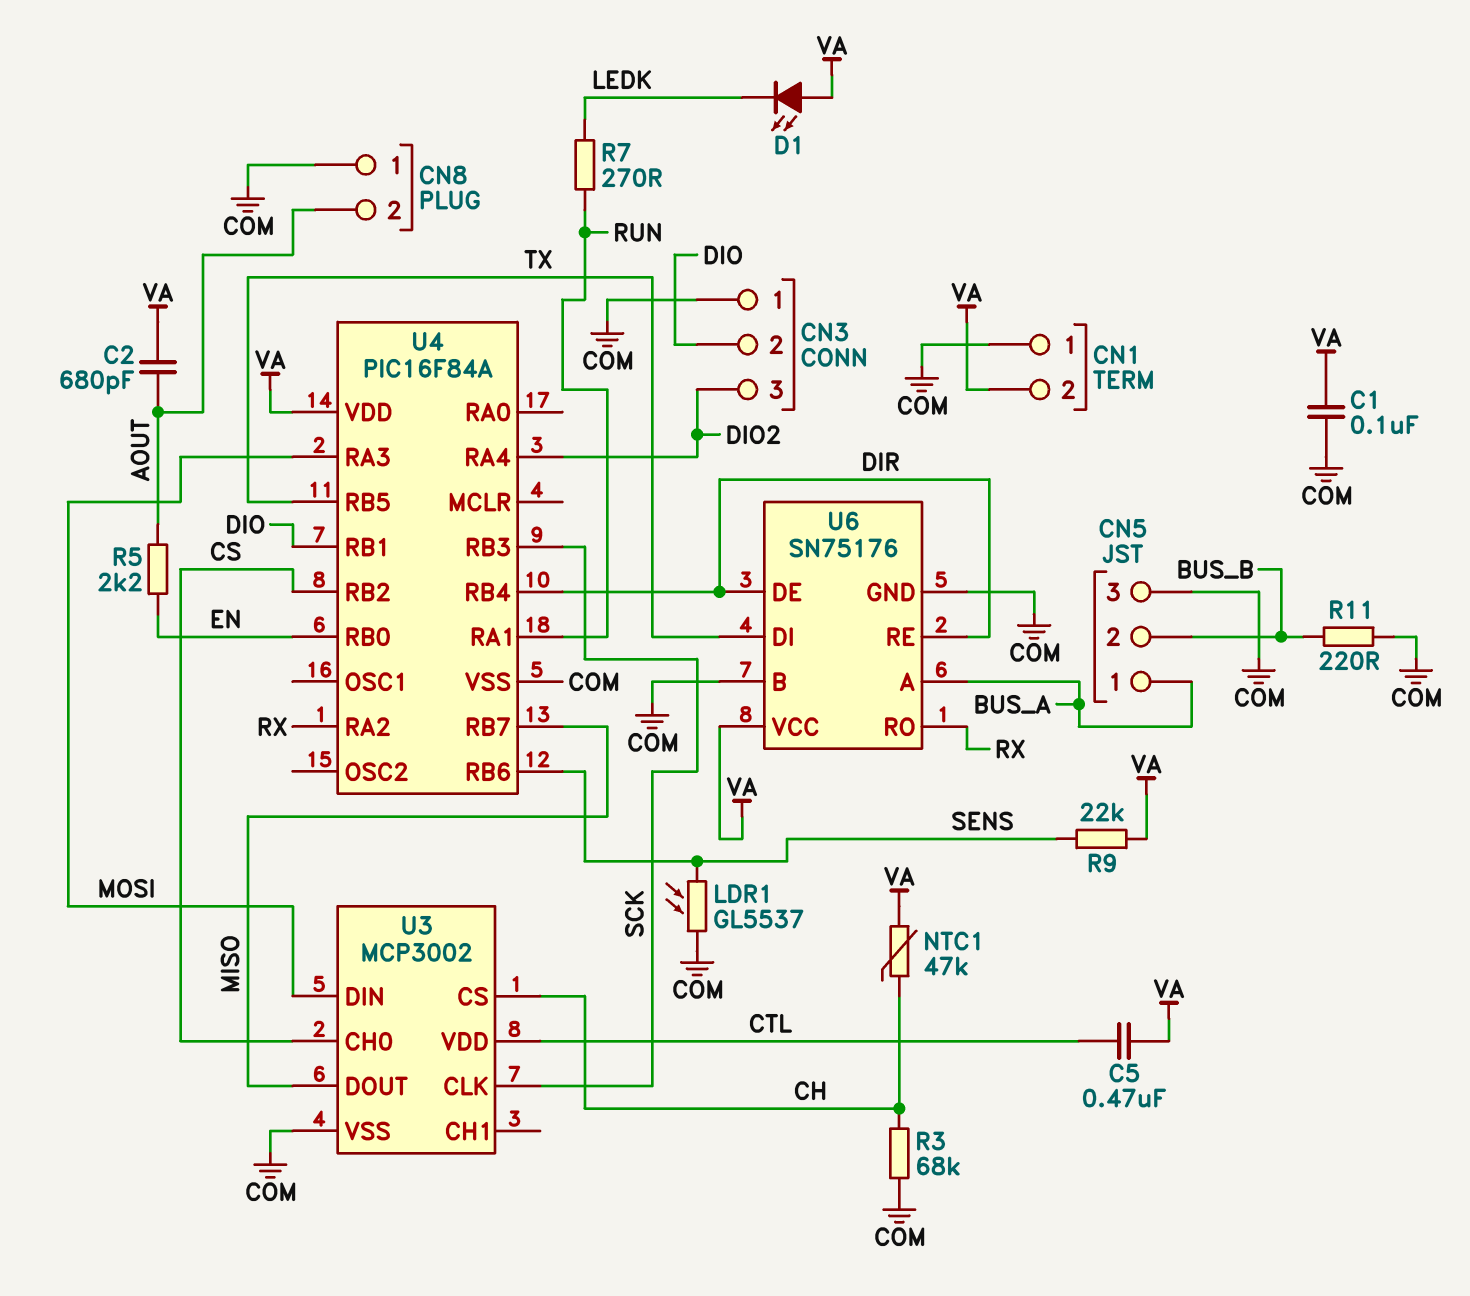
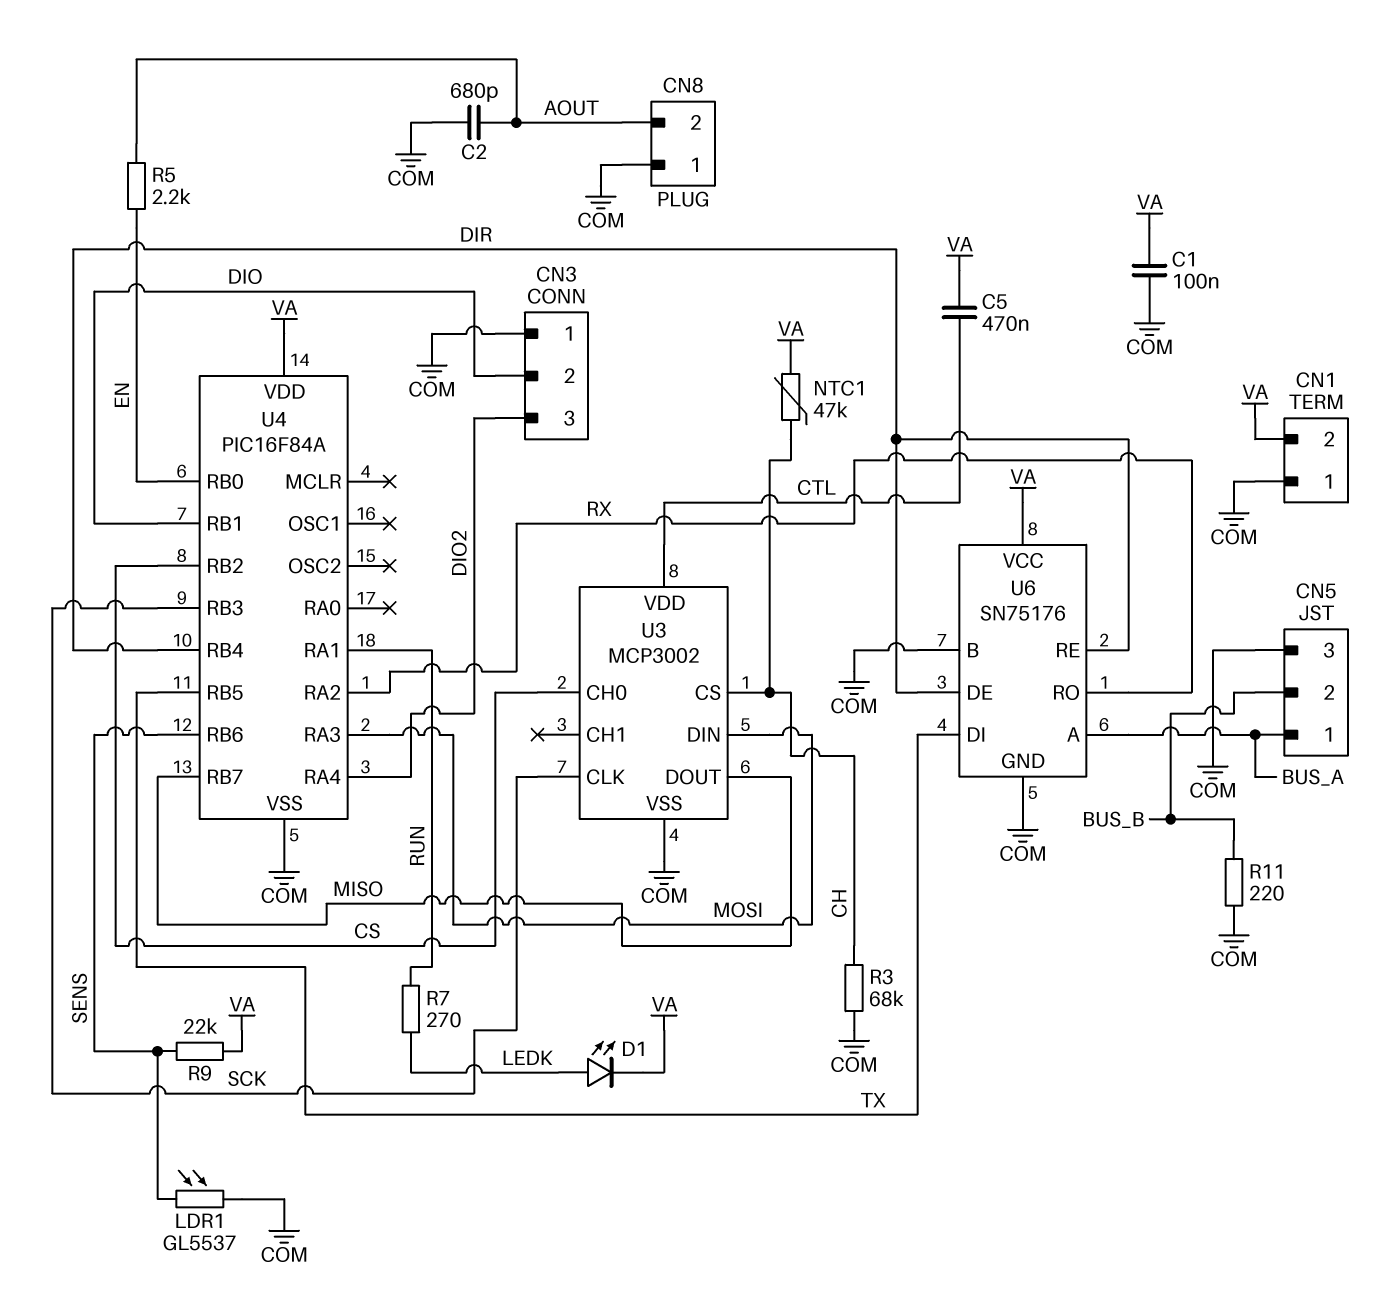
C2: 680pF (AOUT, VA) -> 680pF (AOUT, COM)
D1: LED (A VA, K LEDK) -> LED (A LEDK, K VA)

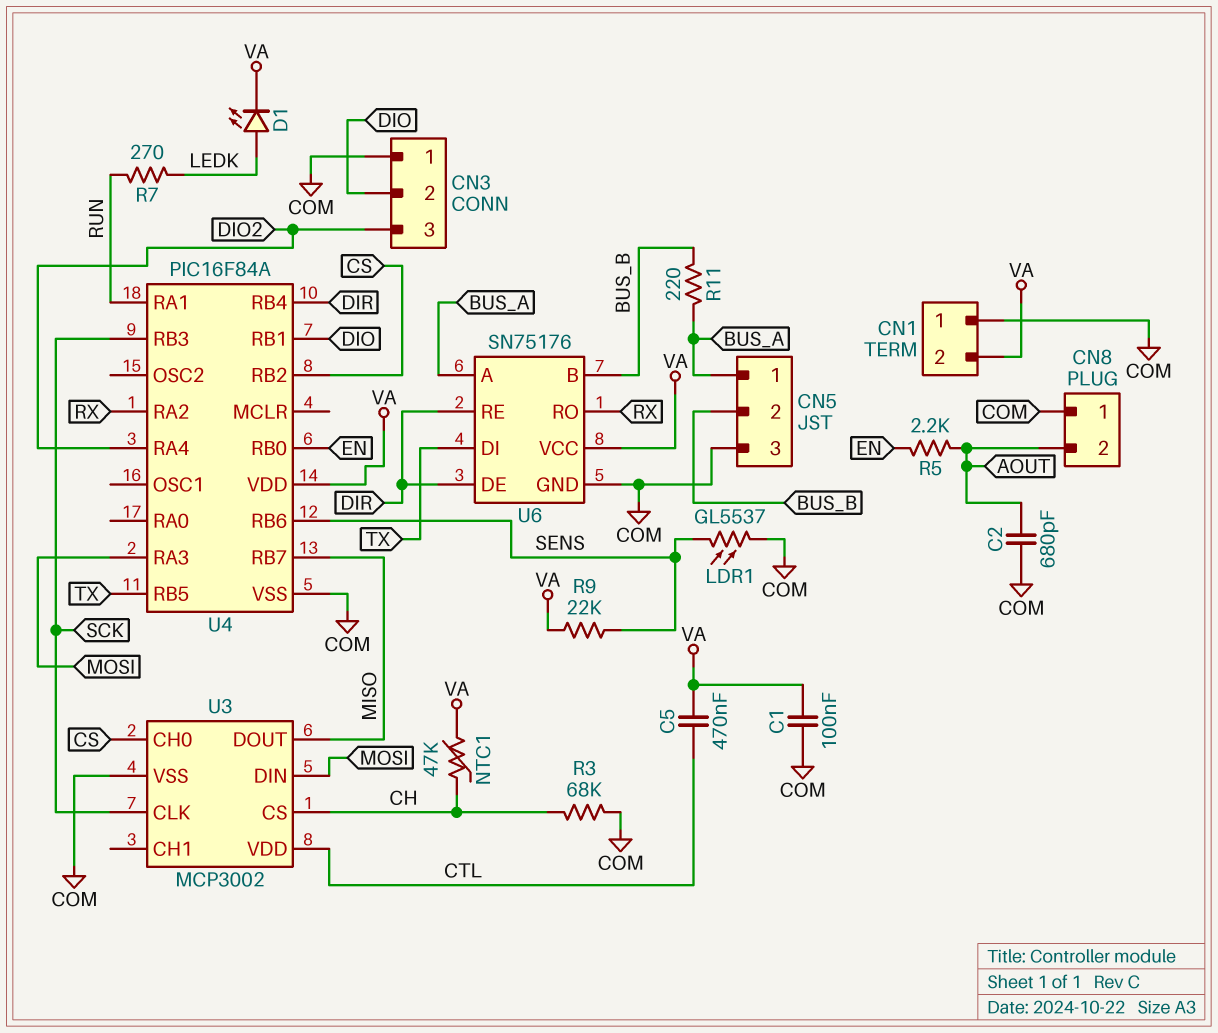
R11: 220 (BUS_B, COM) -> 220 (BUS_A, BUS_B)
U6 pin B: COM -> BUS_B

